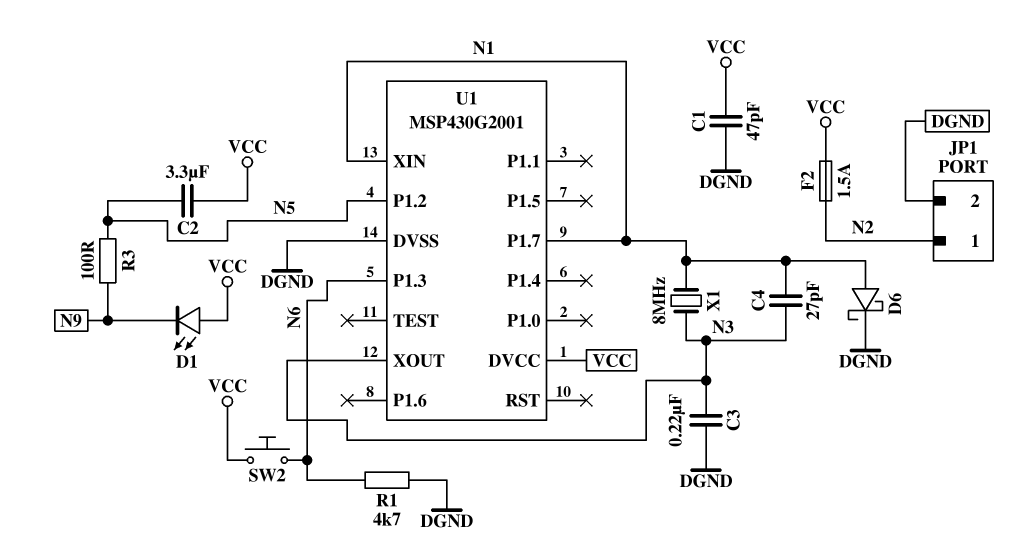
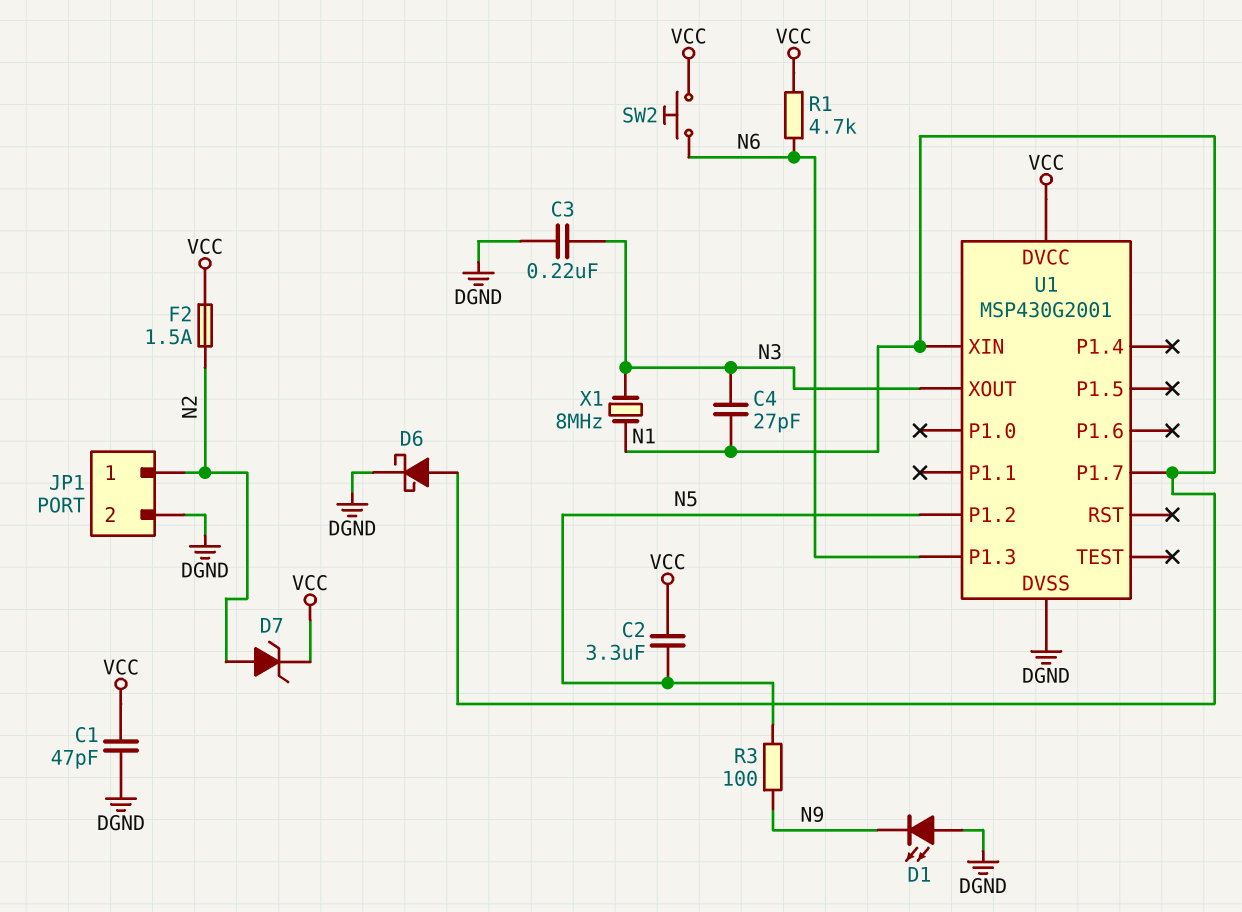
D1: LED (A VCC, K N9) -> LED (A DGND, K N9)
D7: none -> zener (A N2, K VCC)
R1: 4.7k (DGND, N6) -> 4.7k (N6, VCC)

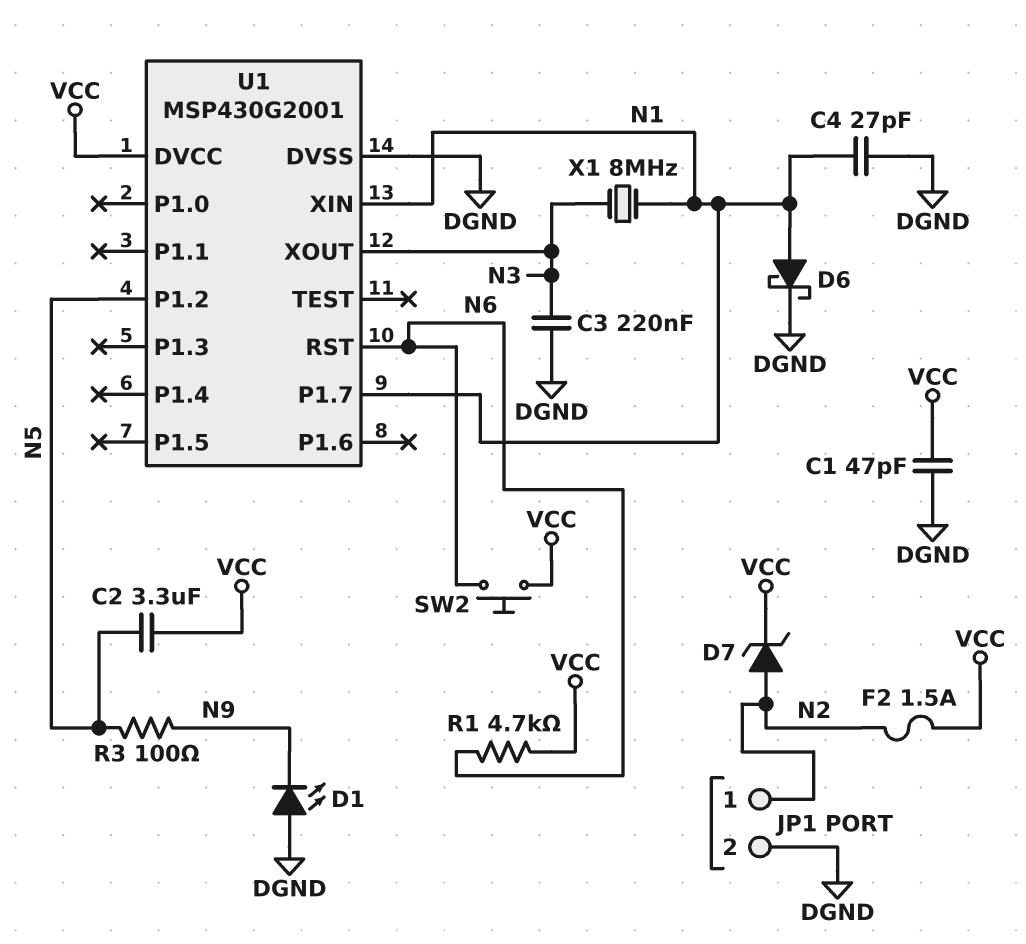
C4: 27pF (N1, N3) -> 27pF (DGND, N1)
U1 pin P1.3: N6 -> none
U1 pin RST: none -> N6

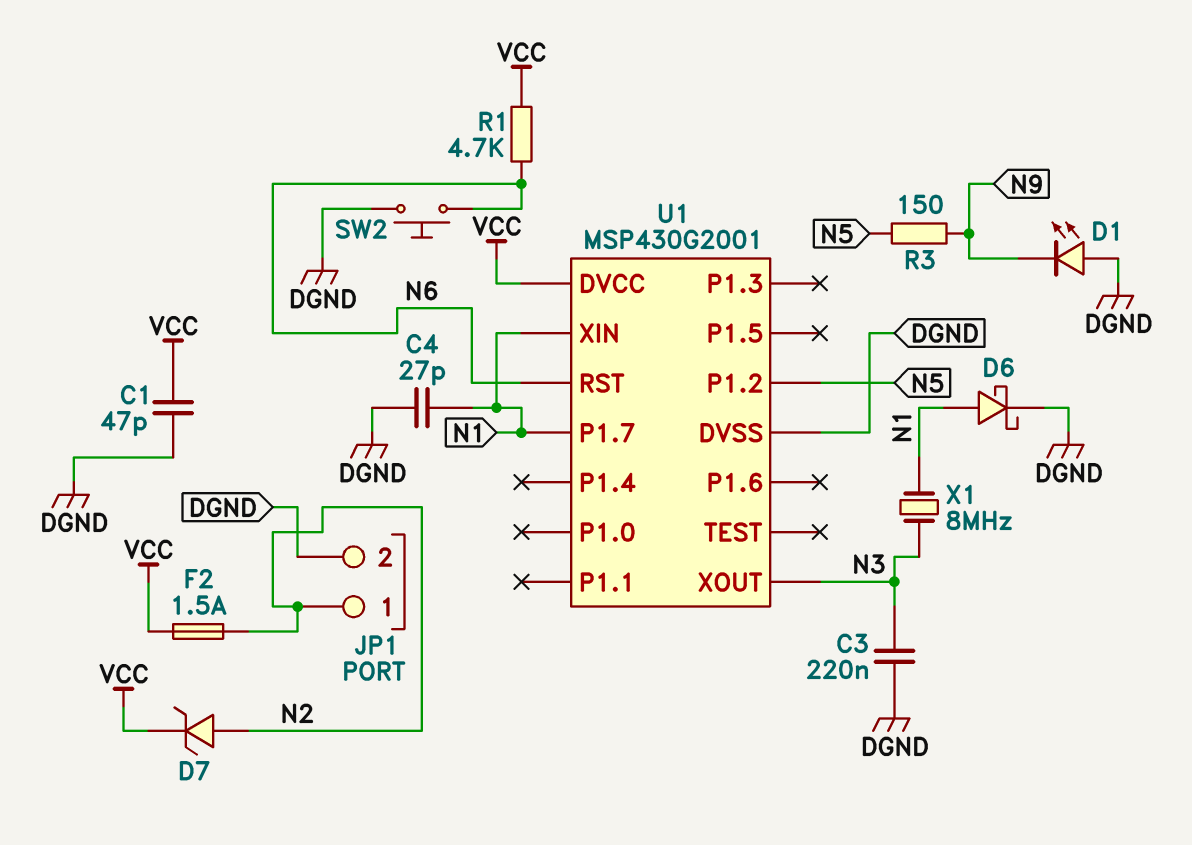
C2: 3.3uF (N5, VCC) -> none
R3: 100 (N5, N9) -> 150 (N5, N9)
SW2: button (N6, VCC) -> button (DGND, N6)

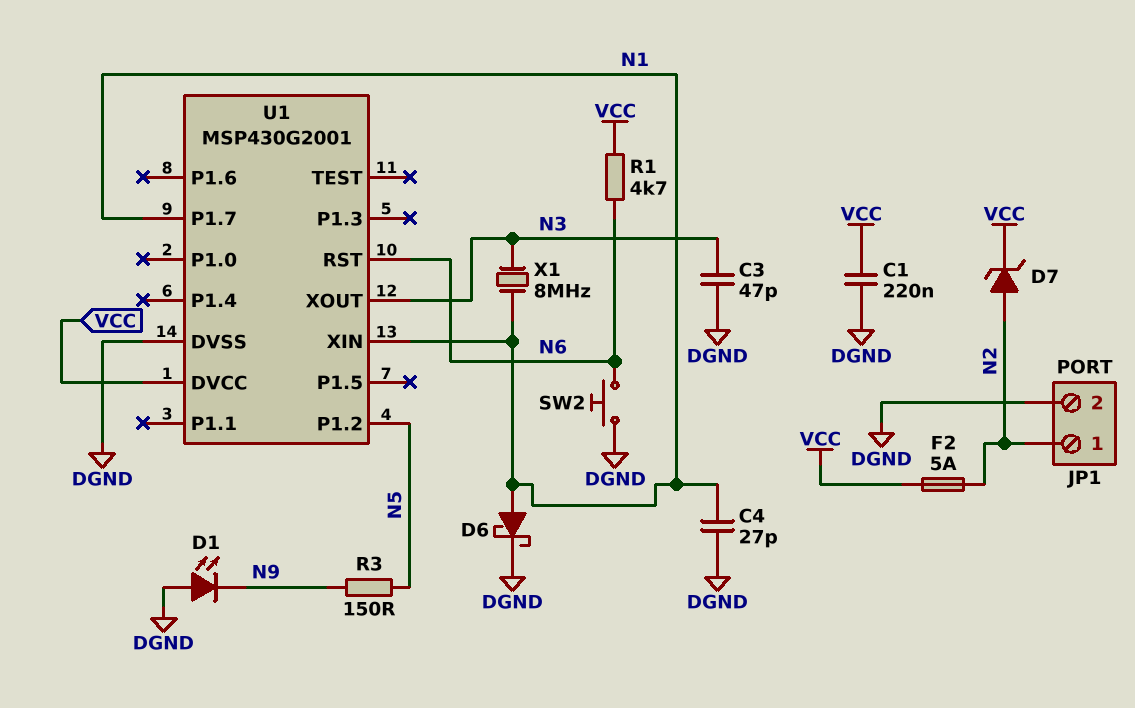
C1: 47pF (DGND, VCC) -> 220nF (DGND, VCC)
C3: 220nF (DGND, N3) -> 47pF (DGND, N3)
F2: 1.5A (N2, VCC) -> 5A (N2, VCC)

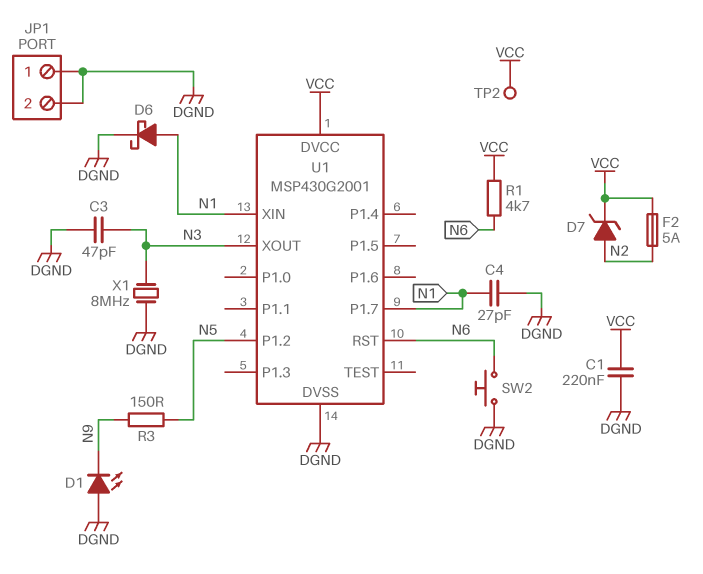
JP1 pin 1: N2 -> DGND
TP2: none -> test point (VCC)
X1: 8MHz (N1, N3) -> 8MHz (DGND, N3)

